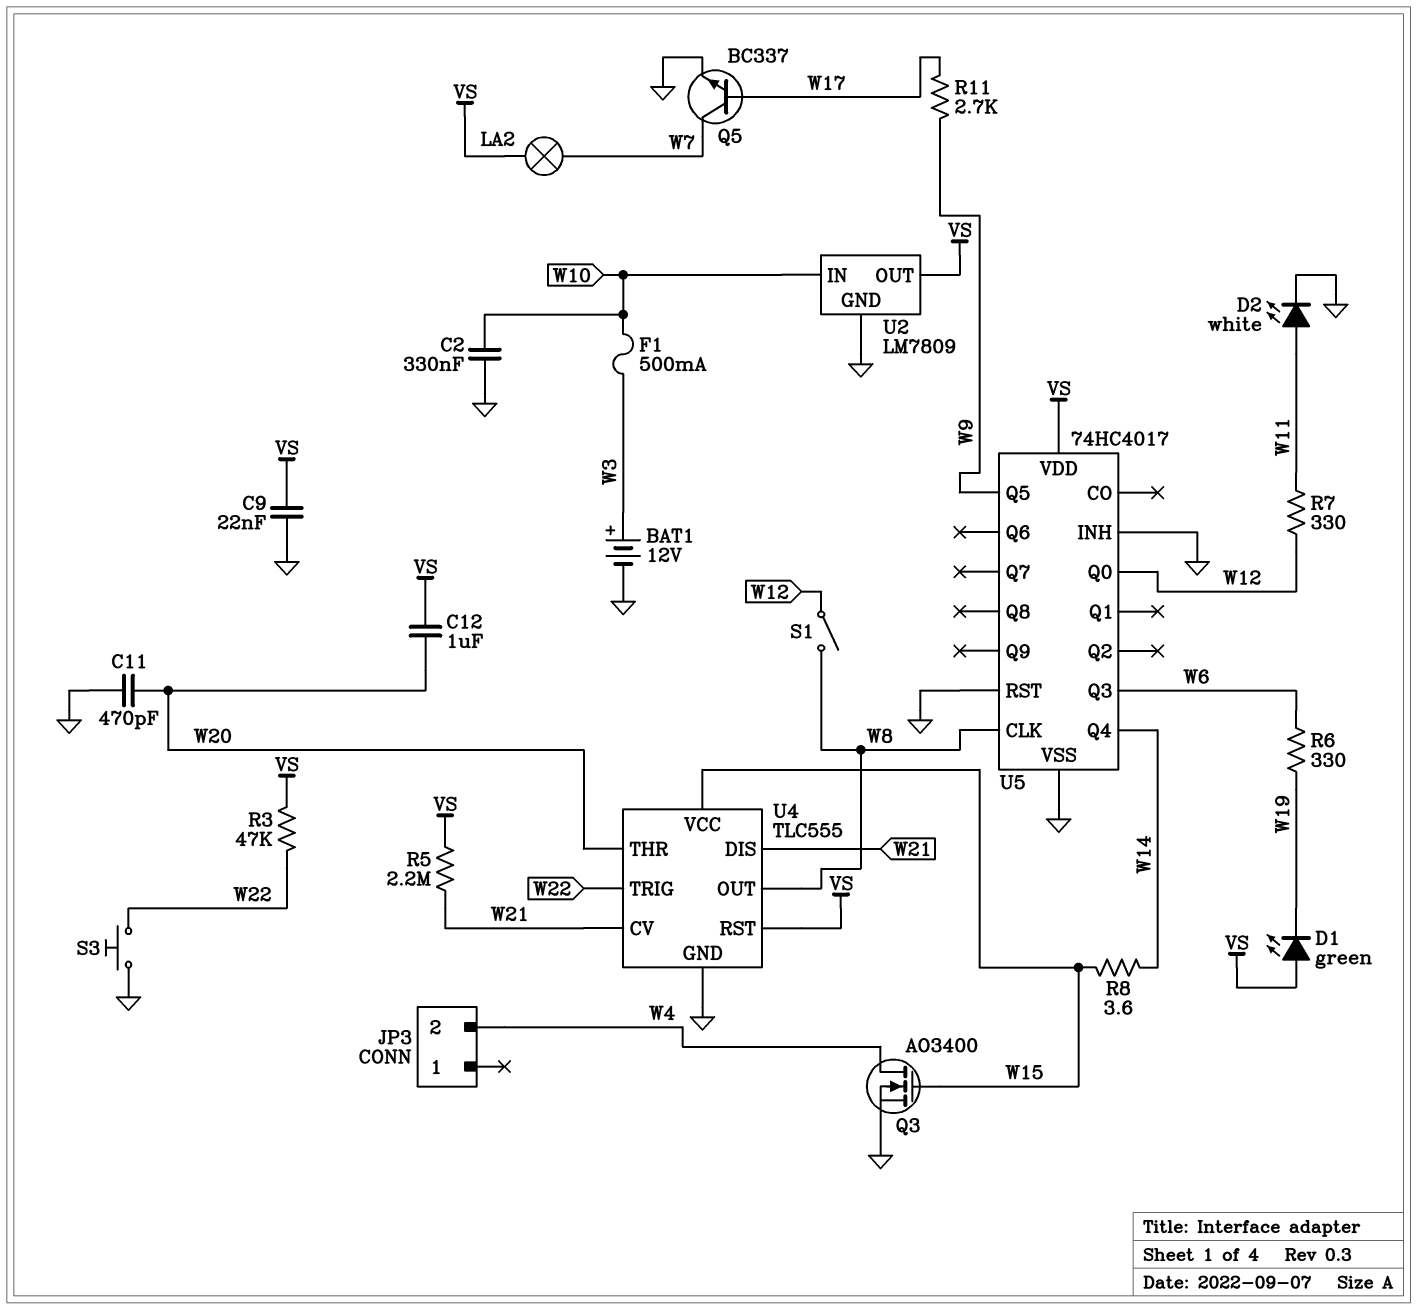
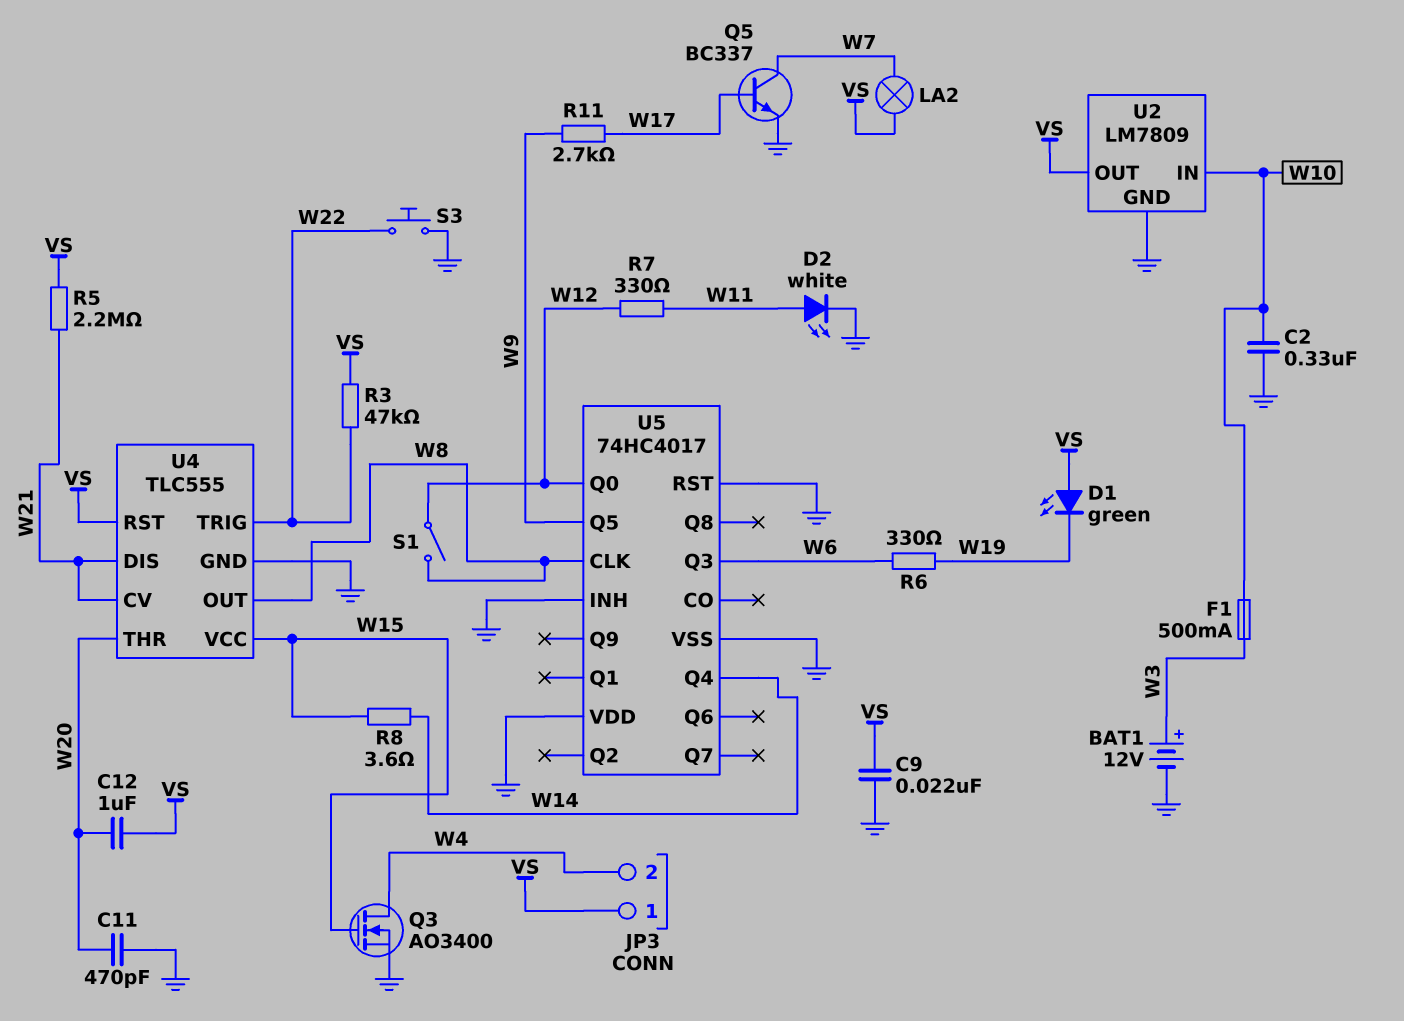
JP3 pin 1: none -> VS
U5 pin VDD: VS -> GND

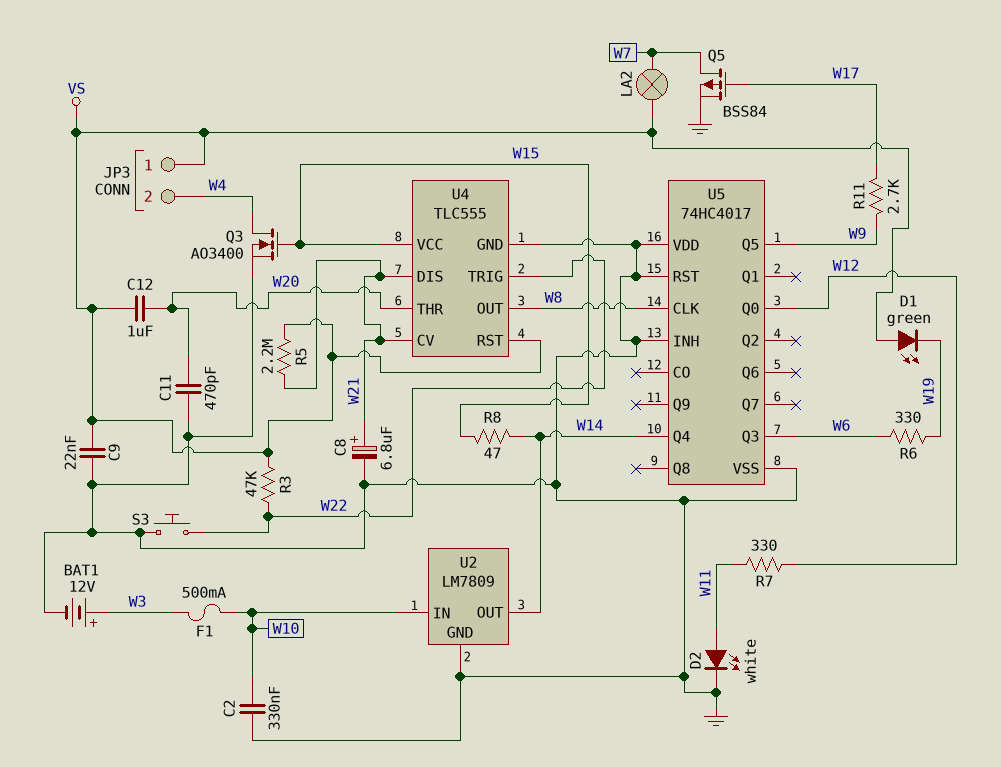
C8: none -> 6.8uF (plus W21, minus GND)
Q5: NPN BC337 (B W17, C W7, E GND) -> PMOS BSS84 (G W17, D W7, S GND)
R8: 3.6 (W14, W15) -> 47 (W14, W15)
S1: switch (W8, W12) -> none
U2 pin OUT: VS -> W14

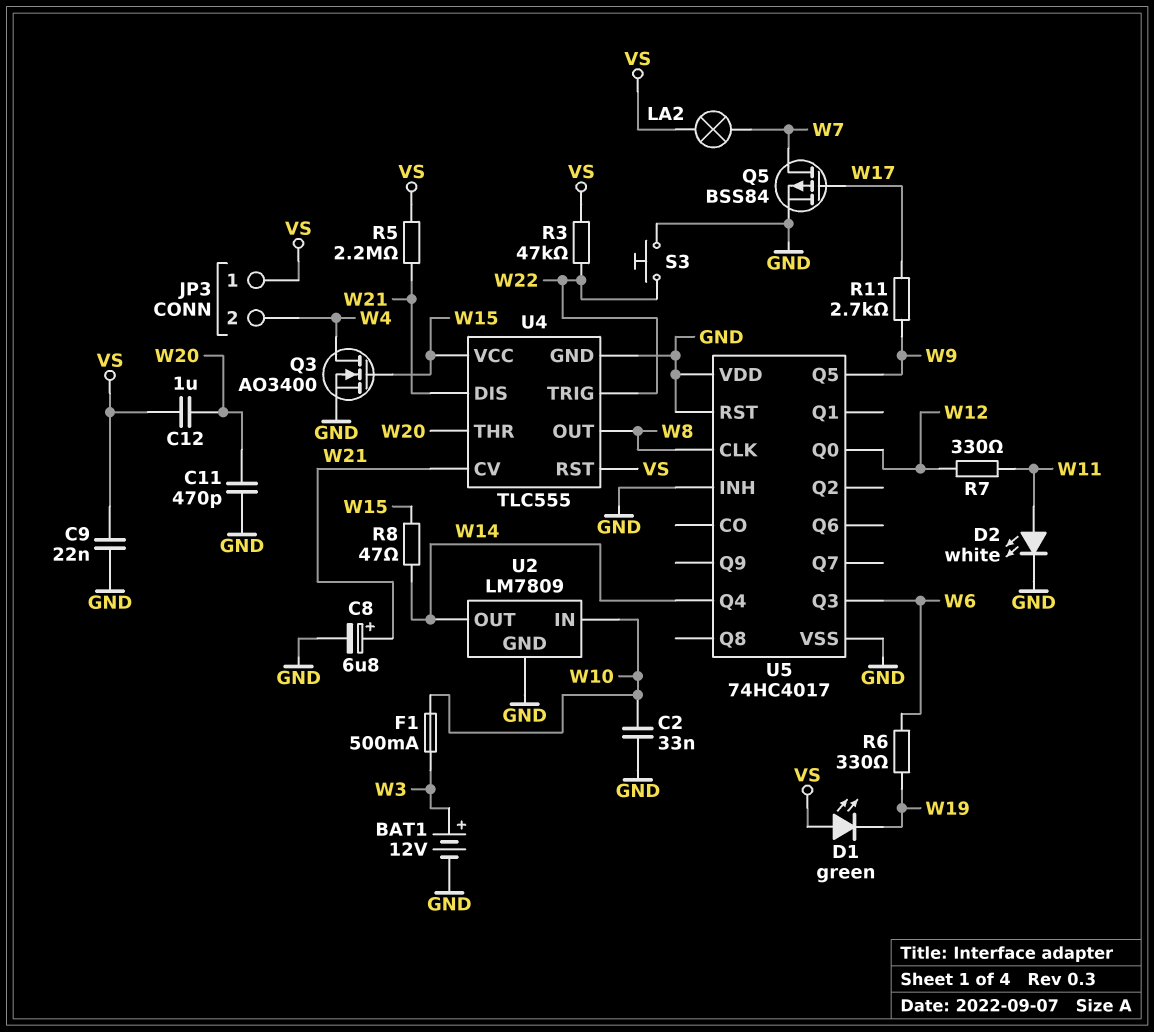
C2: 330nF (GND, W10) -> 33nF (GND, W10)

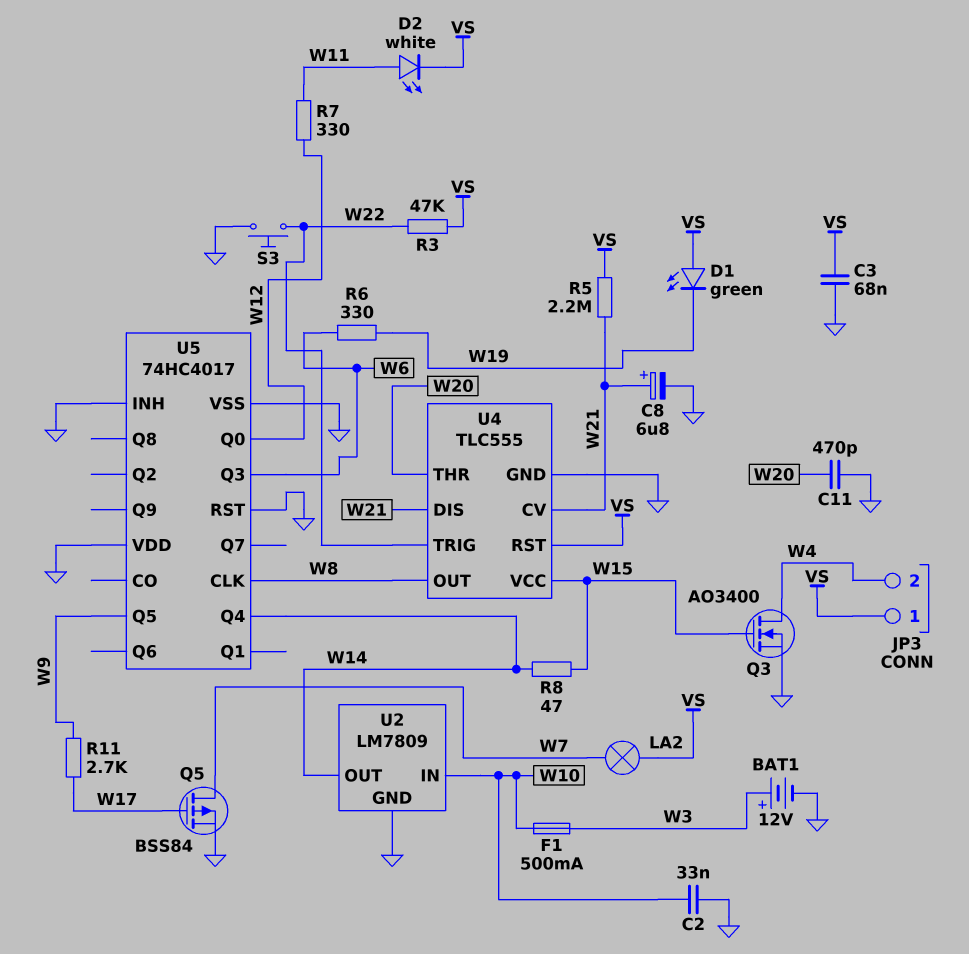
C3: none -> 68nF (GND, VS)
C9: 22nF (GND, VS) -> none
C12: 1uF (VS, W20) -> none
D2: LED white (A W11, K GND) -> LED white (A W11, K VS)

